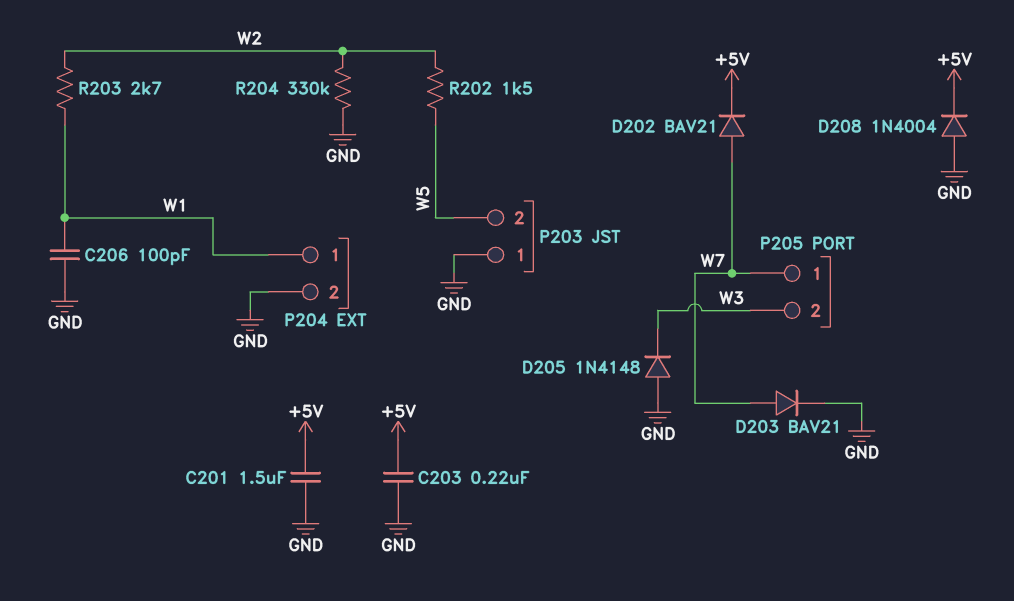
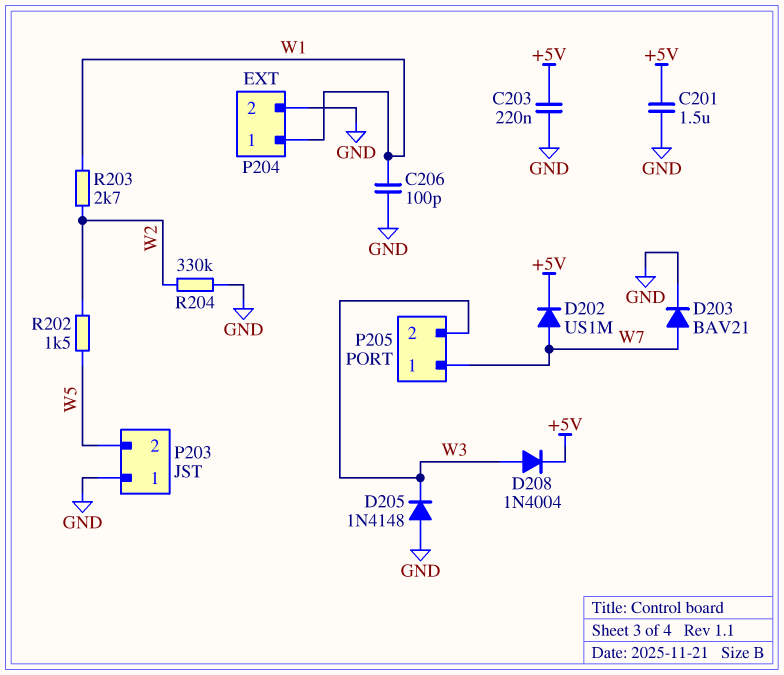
D202: diode BAV21 (A W7, K +5V) -> diode US1M (A W7, K +5V)
D208: diode 1N4004 (A GND, K +5V) -> diode 1N4004 (A W3, K +5V)

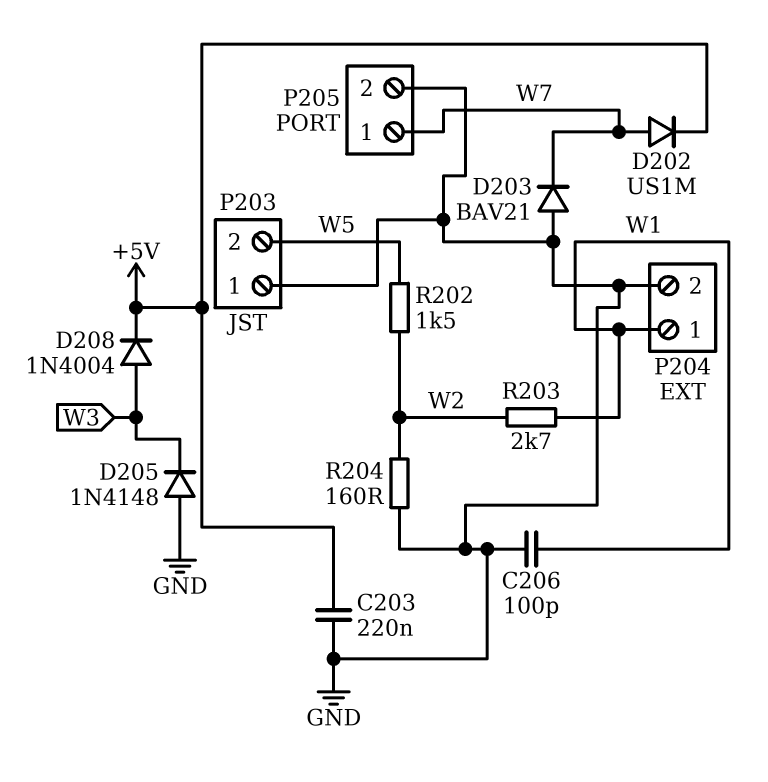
C201: 1.5uF (+5V, GND) -> none
D203: diode BAV21 (A W7, K GND) -> diode BAV21 (A GND, K W7)
P205 pin 2: W3 -> GND
R204: 330k (GND, W2) -> 160 (GND, W2)

